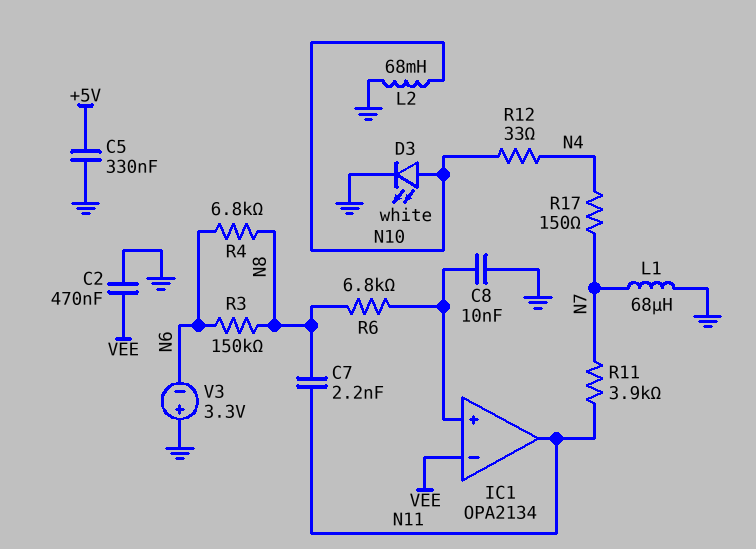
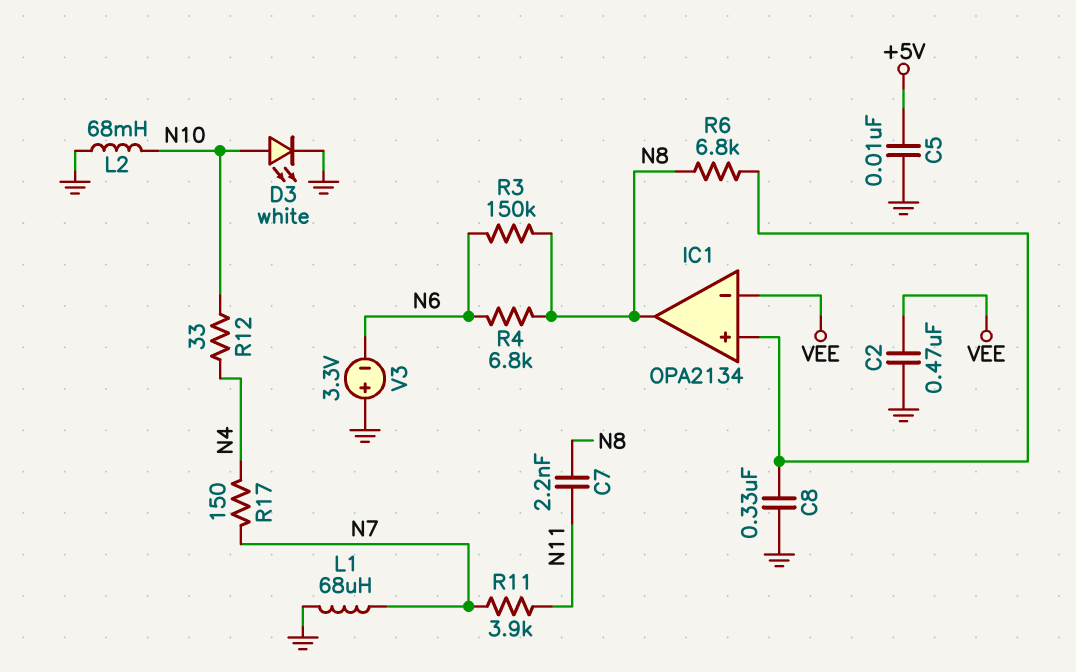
C5: 330nF (+5V, GND) -> 10nF (+5V, GND)
C8: 10nF (GND, IC1/in+) -> 330nF (GND, IC1/in+)
IC1 pin out: N11 -> N8

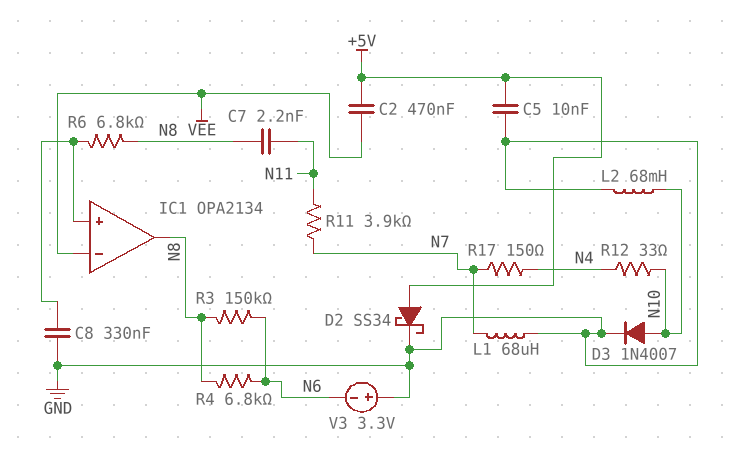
C2: 470nF (GND, VEE) -> 470nF (+5V, VEE)
D2: none -> schottky SS34 (A +5V, K GND)
D3: LED white (A N10, K GND) -> diode 1N4007 (A N10, K GND)

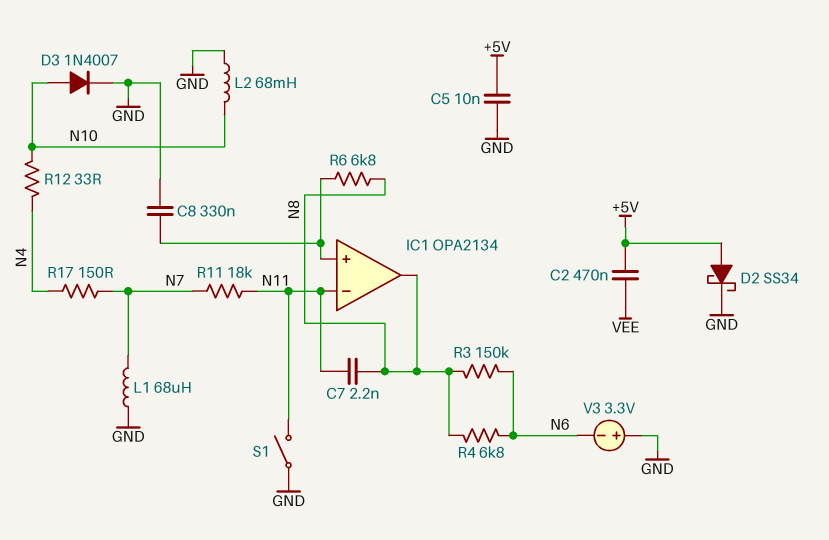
IC1 pin in-: VEE -> N11
R11: 3.9k (N7, N11) -> 18k (N7, N11)
S1: none -> switch (GND, N11)

